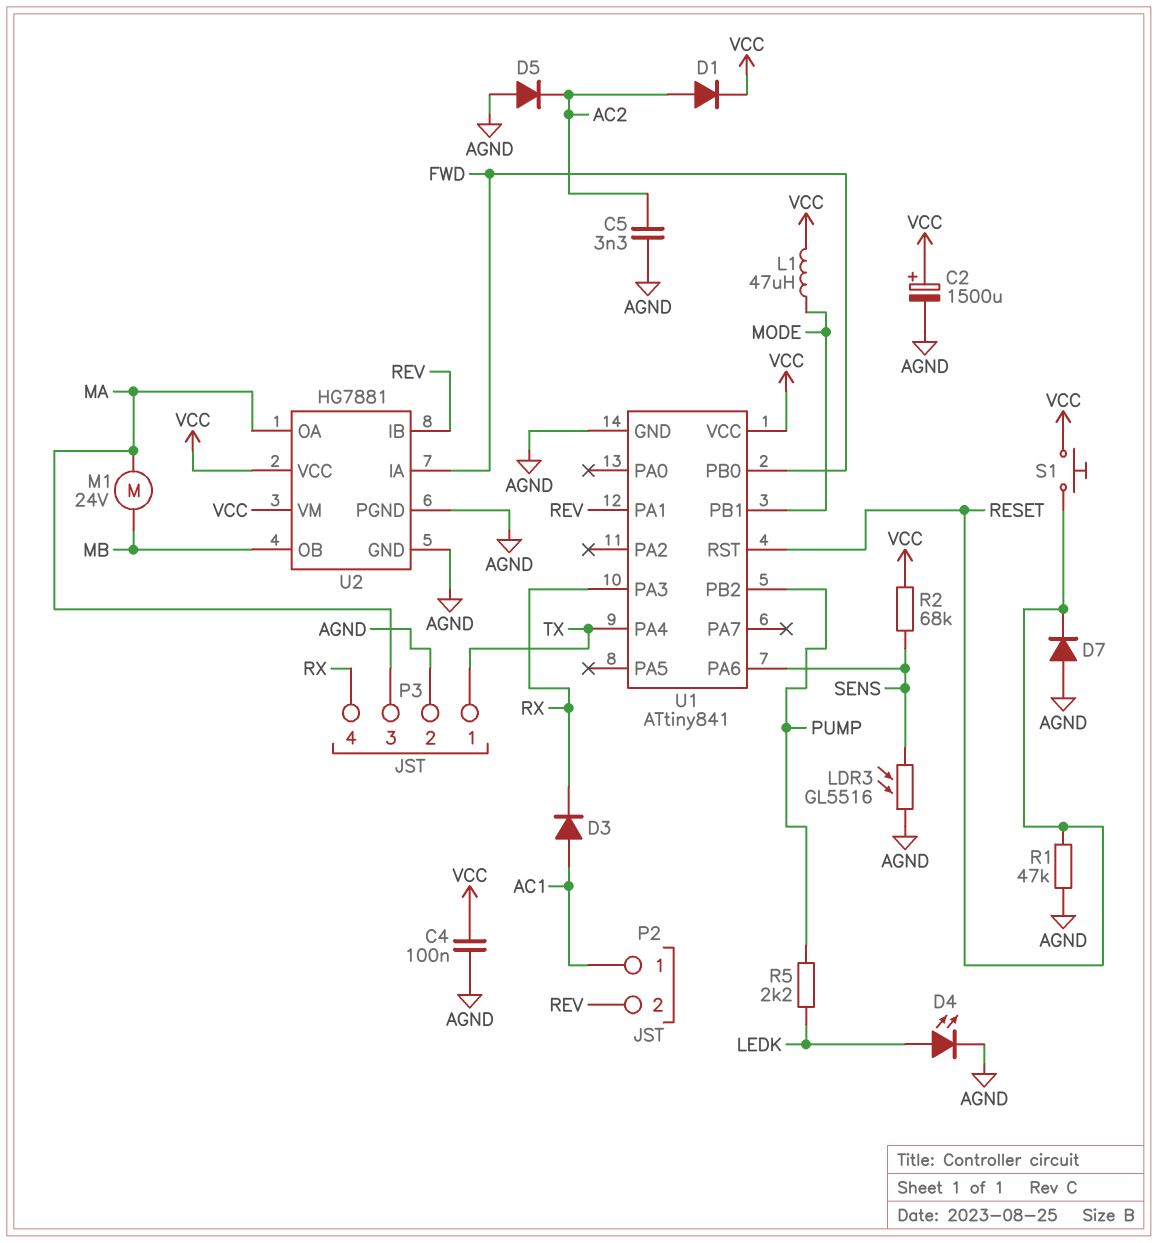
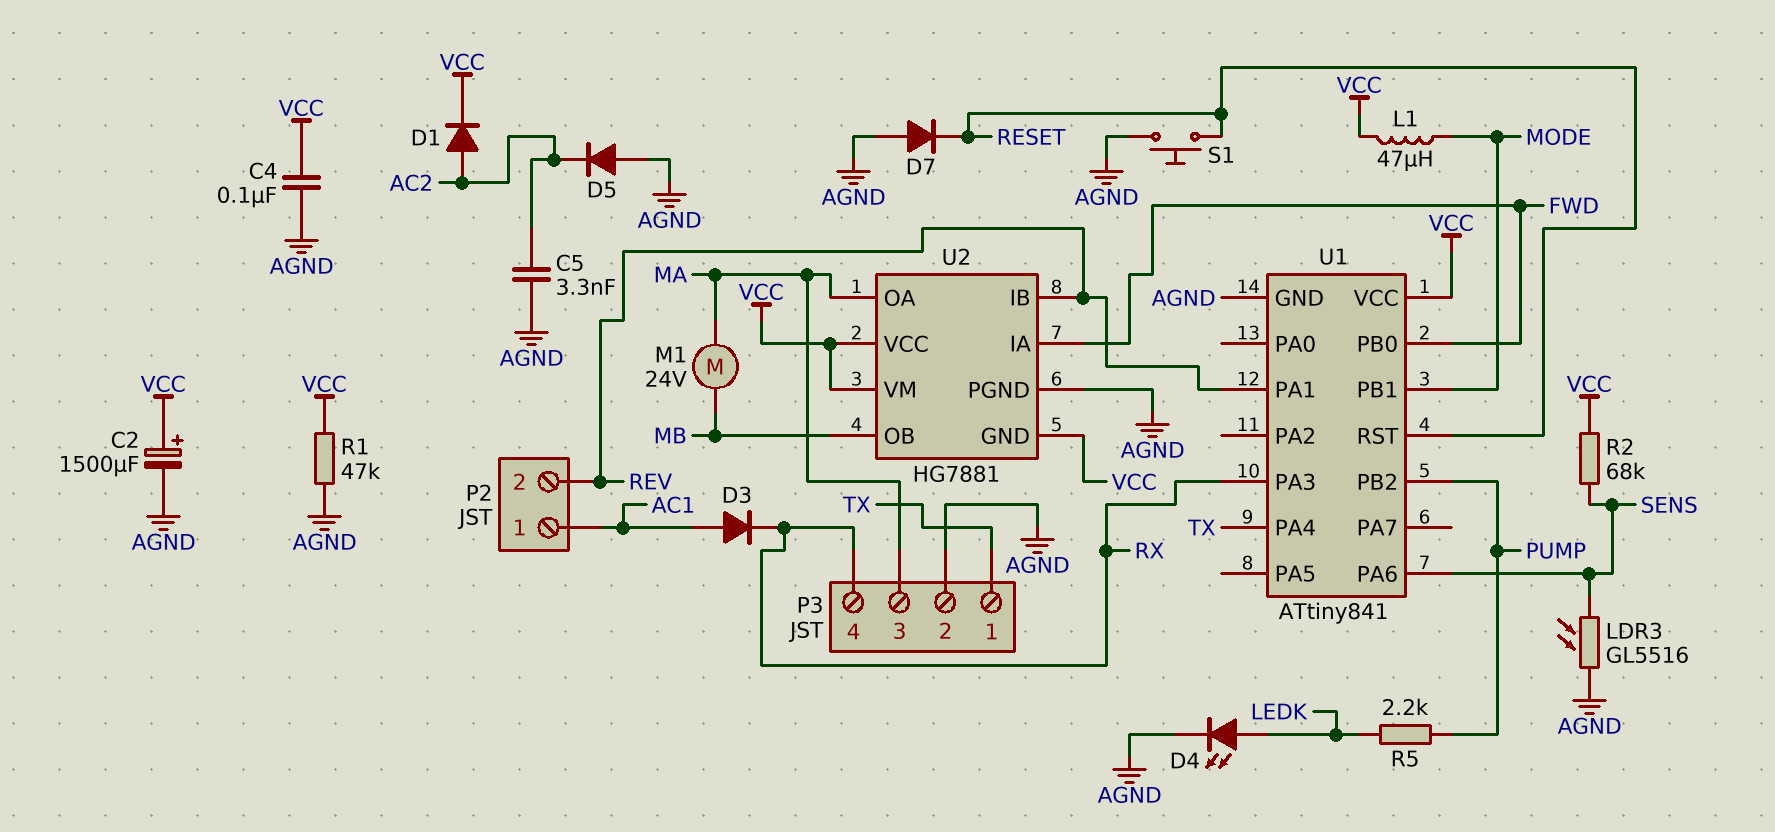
R1: 47k (AGND, RESET) -> 47k (AGND, VCC)
S1: button (RESET, VCC) -> button (AGND, RESET)
U2 pin GND: AGND -> VCC

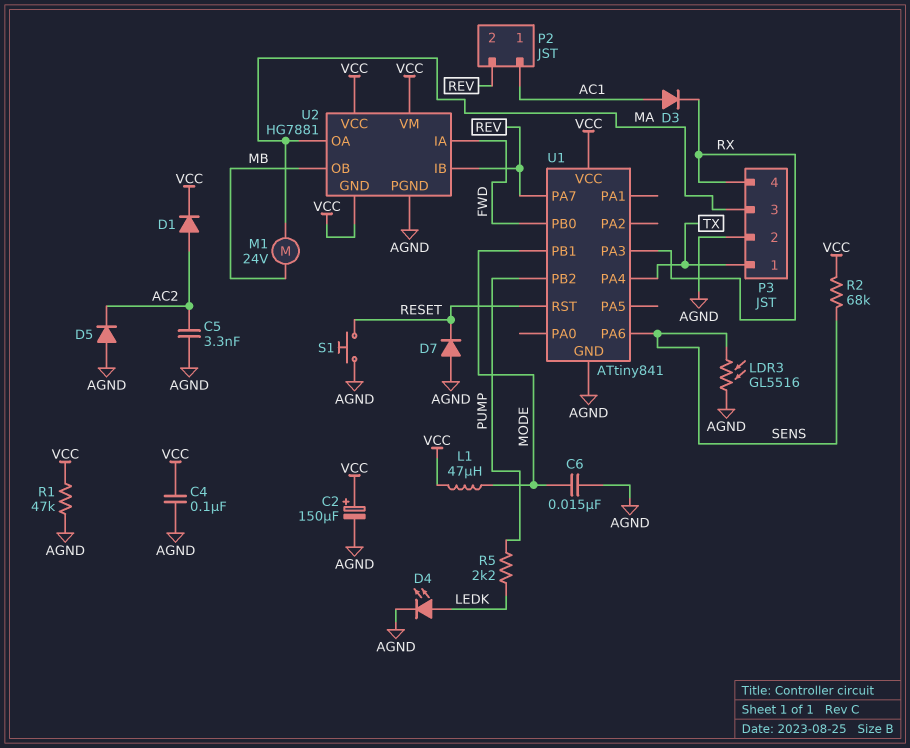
C2: 1500uF (plus VCC, minus AGND) -> 150uF (plus VCC, minus AGND)
C6: none -> 15nF (AGND, MODE)
U1 pin PA1: REV -> none
U1 pin PA7: none -> REV

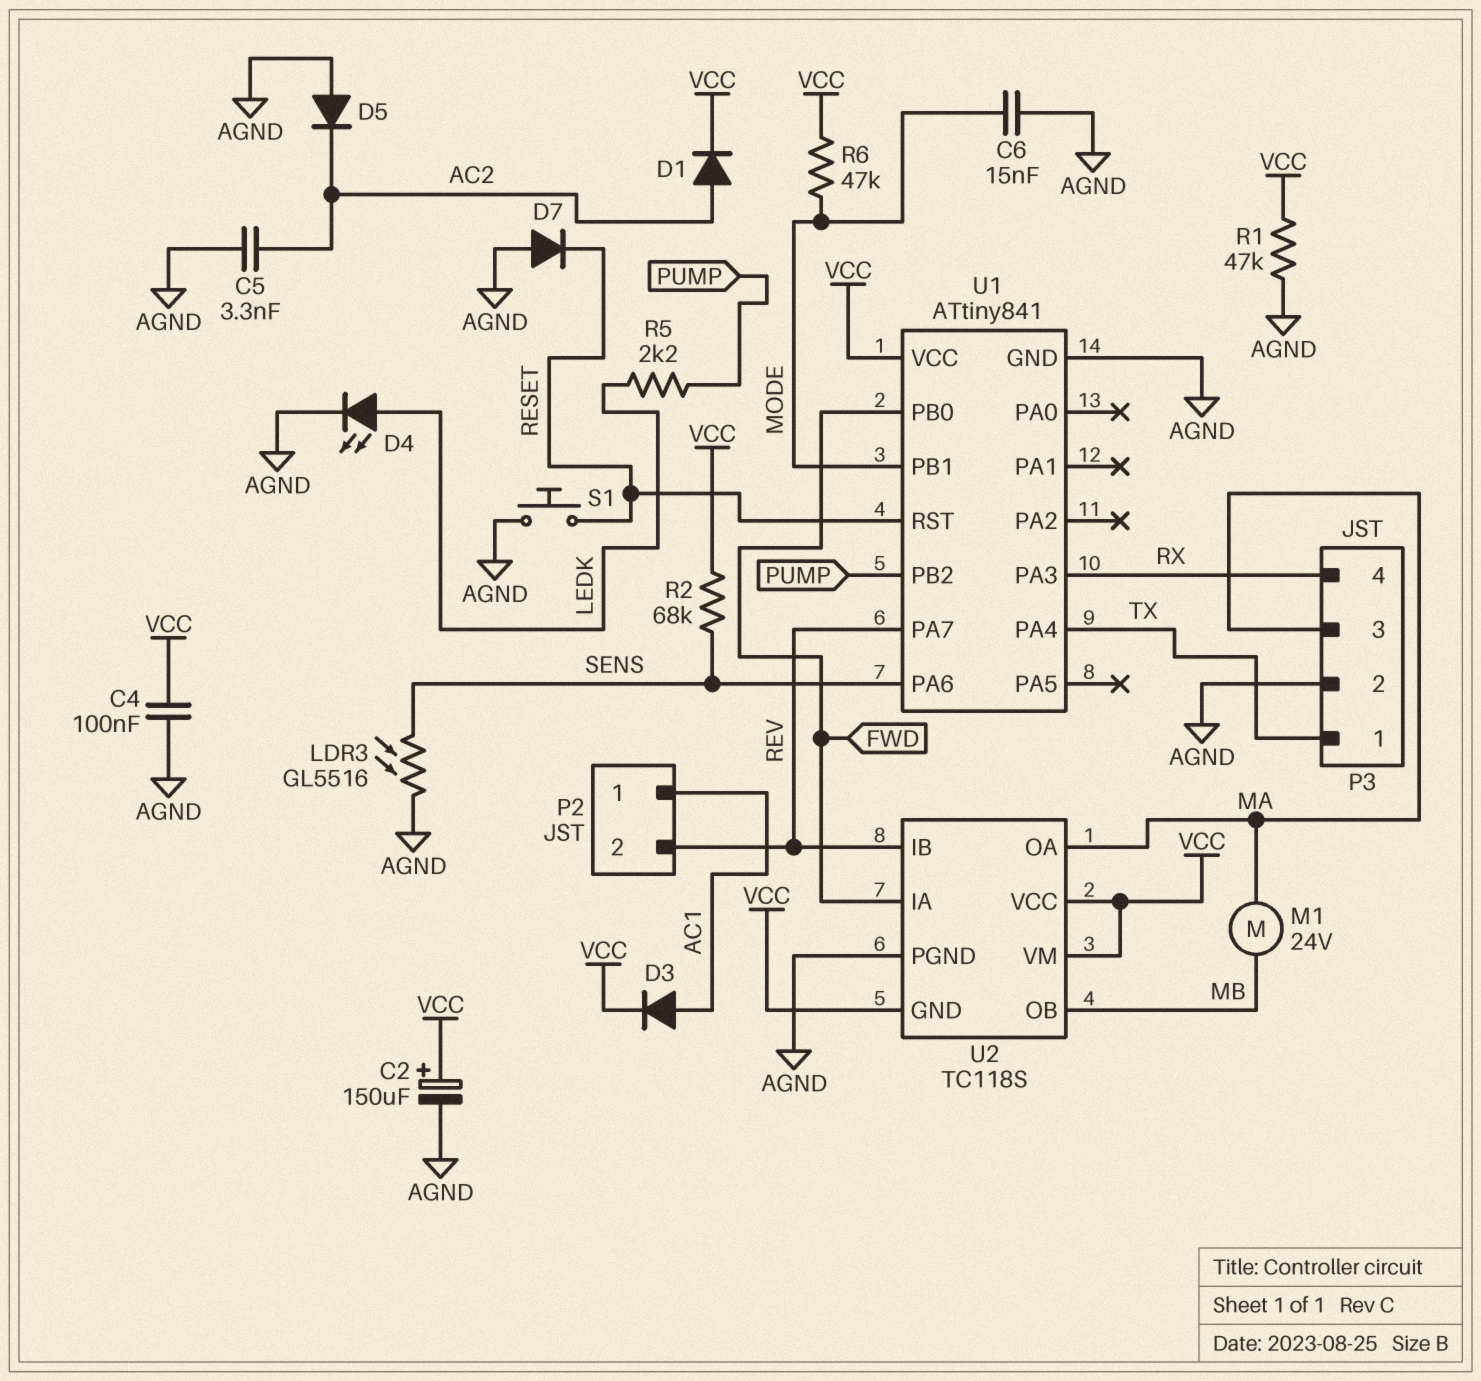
D3: diode (A AC1, K RX) -> diode (A AC1, K VCC)
L1: 47uH (MODE, VCC) -> none
R6: none -> 47k (MODE, VCC)
U2: HG7881 -> TC118S

